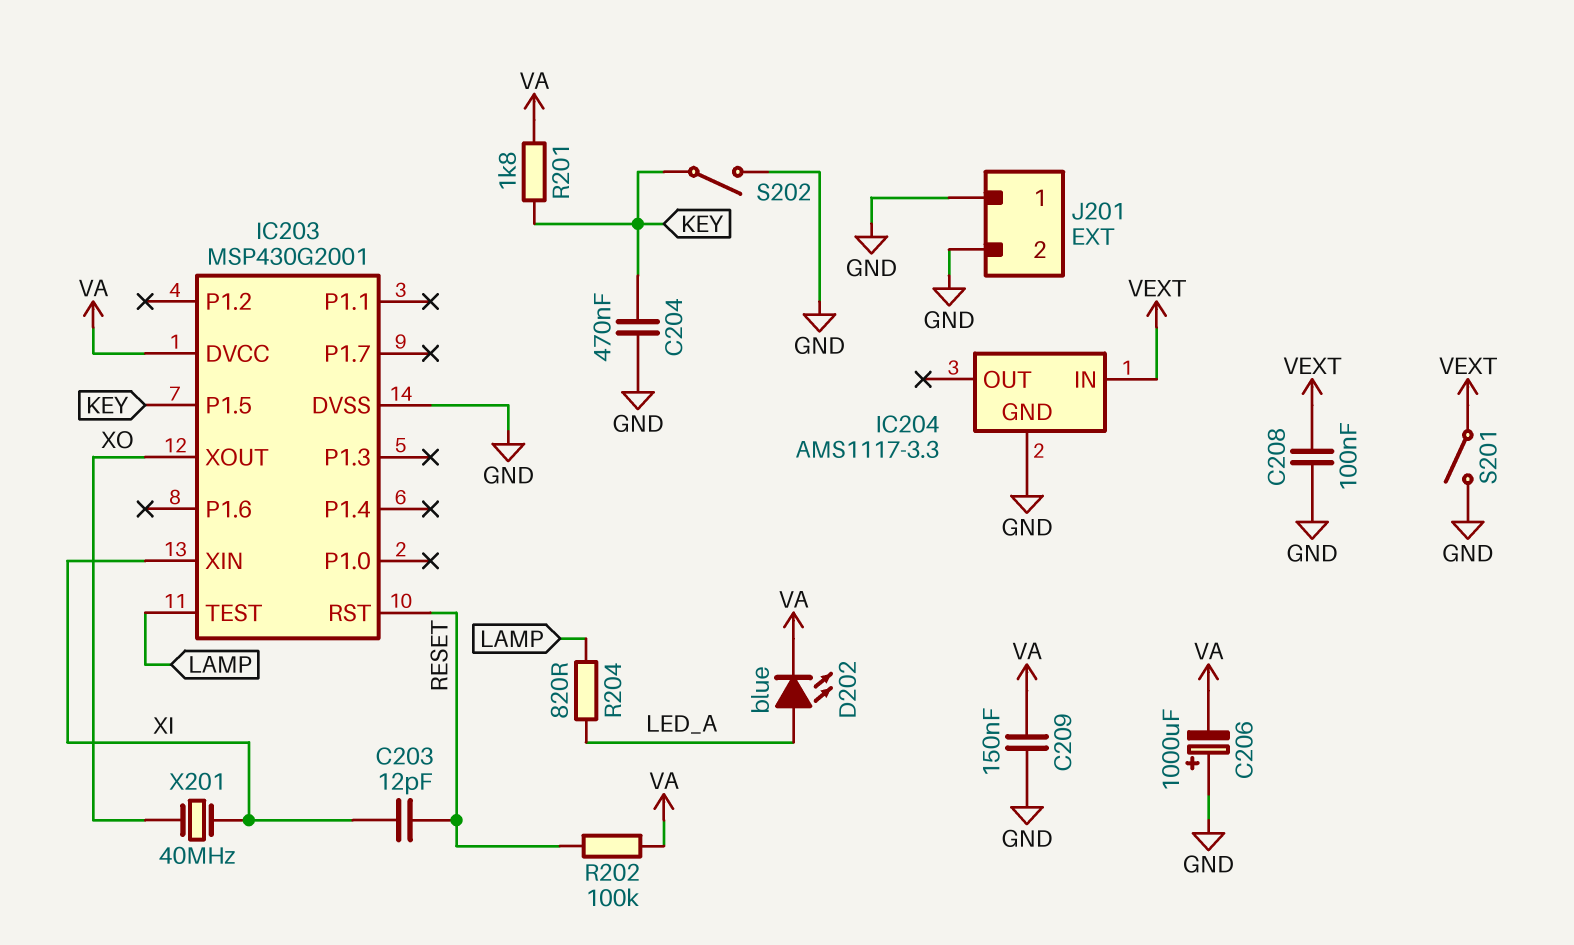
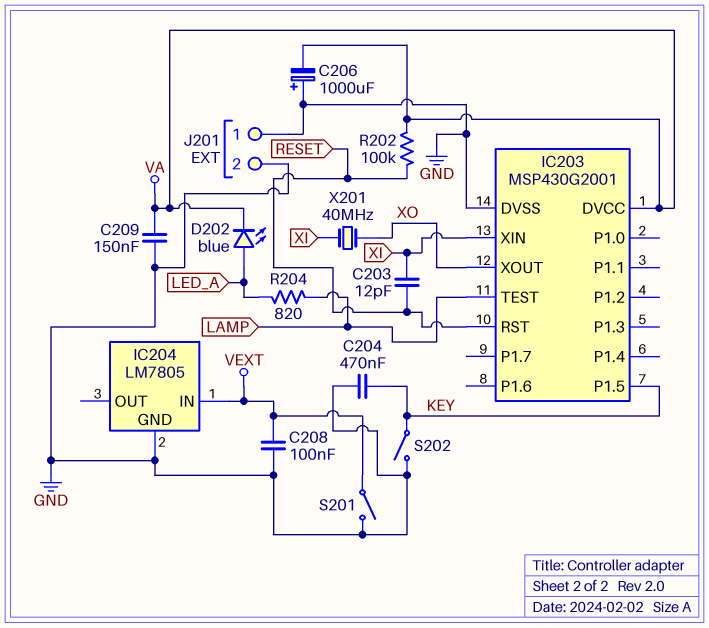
IC204: AMS1117-3.3 -> LM7805
R201: 1.8k (KEY, VA) -> none

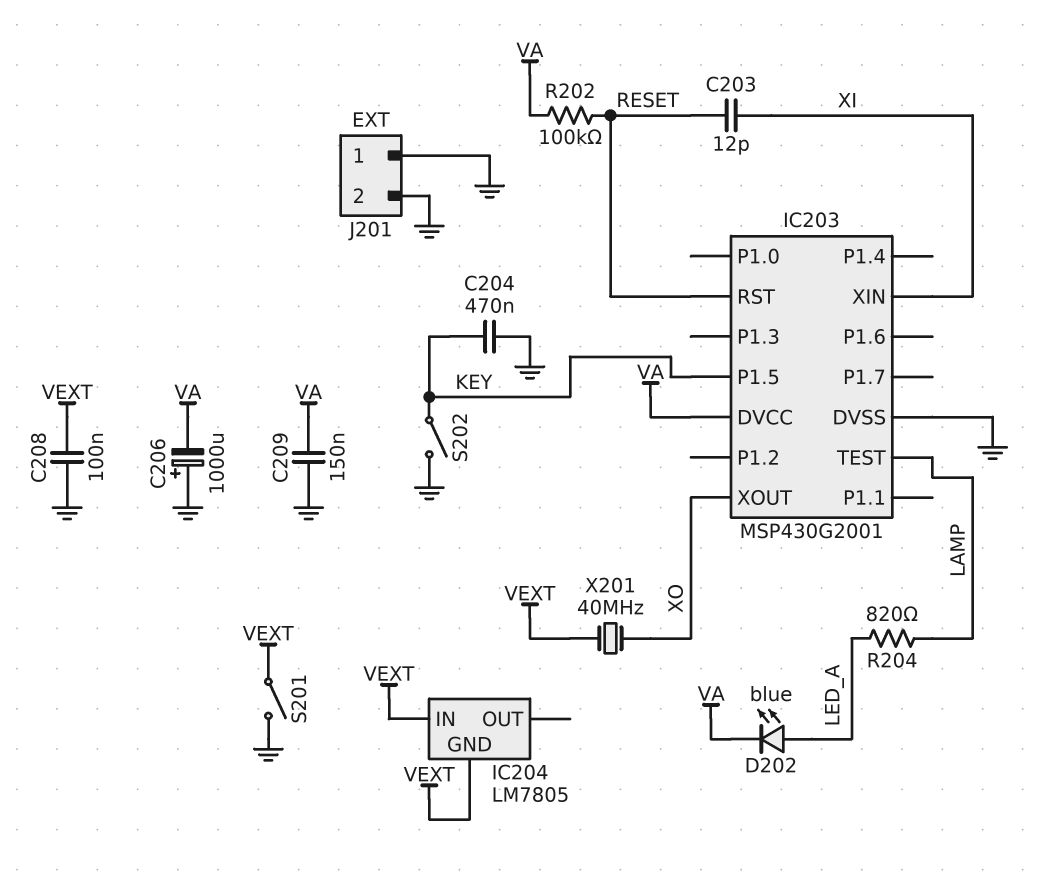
IC204 pin GND: GND -> VEXT
X201: 40MHz (XI, XO) -> 40MHz (VEXT, XO)

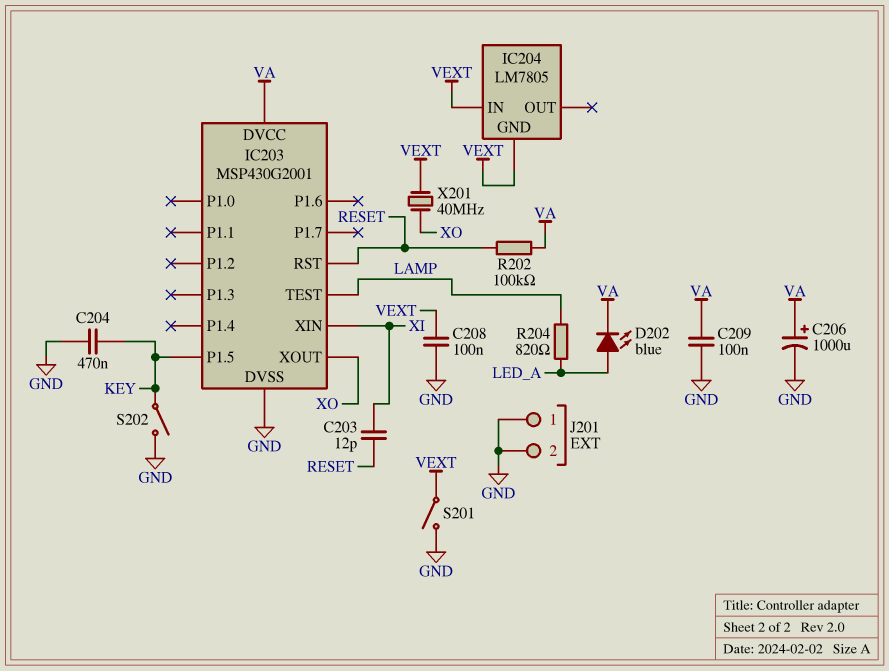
C206: 1000uF (plus GND, minus VA) -> 1000uF (plus VA, minus GND)
C209: 150nF (GND, VA) -> 100nF (GND, VA)

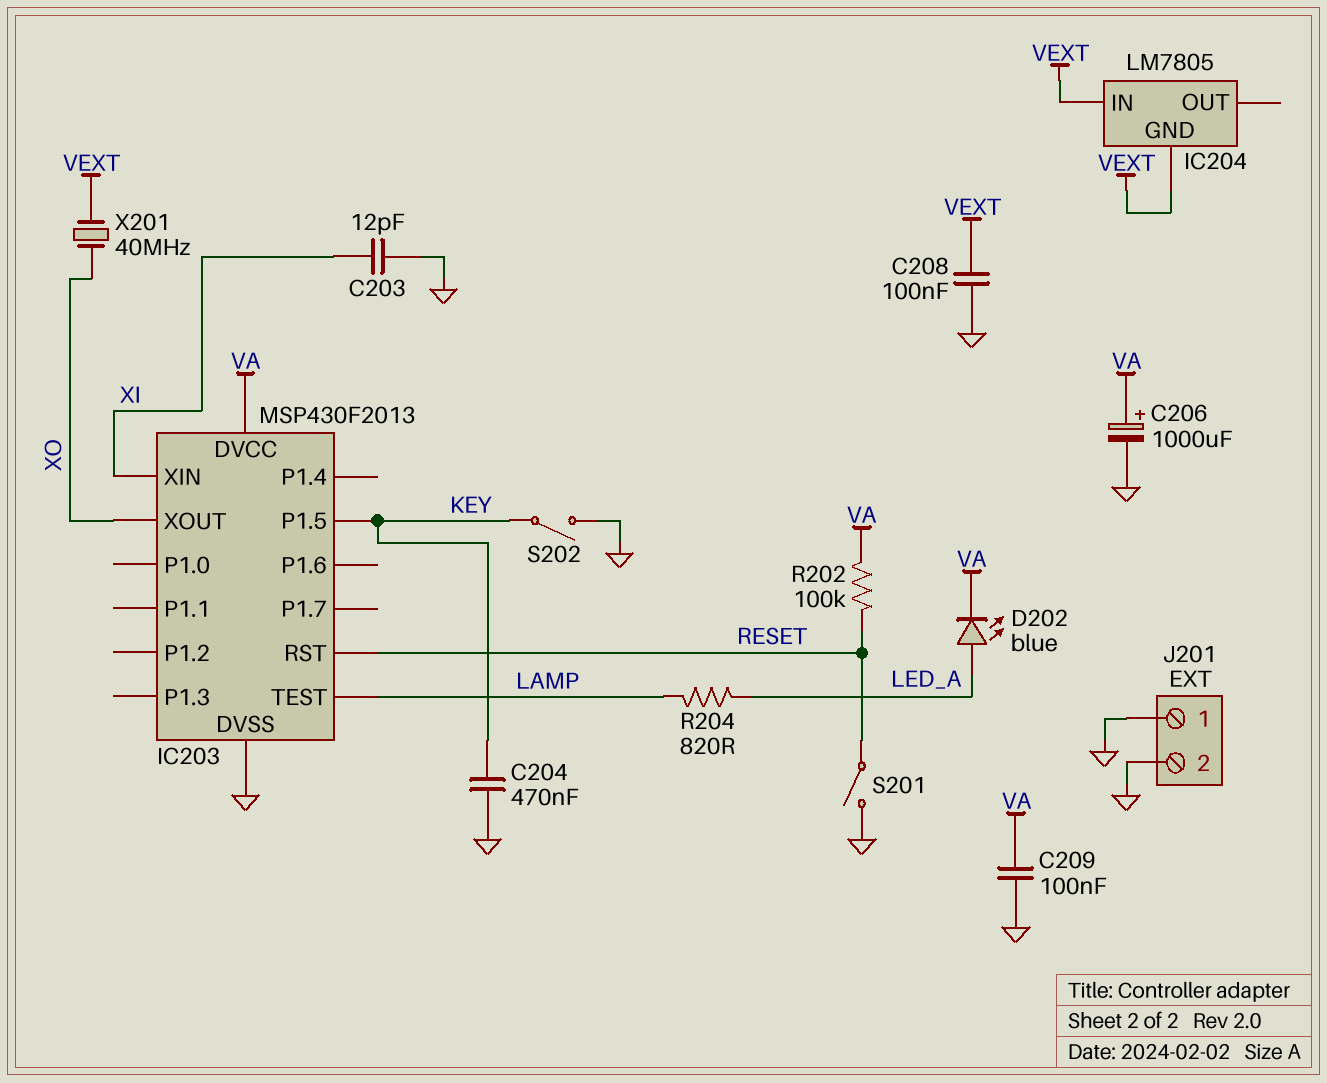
C203: 12pF (RESET, XI) -> 12pF (GND, XI)
IC203: MSP430G2001 -> MSP430F2013
S201: switch (GND, VEXT) -> switch (GND, RESET)

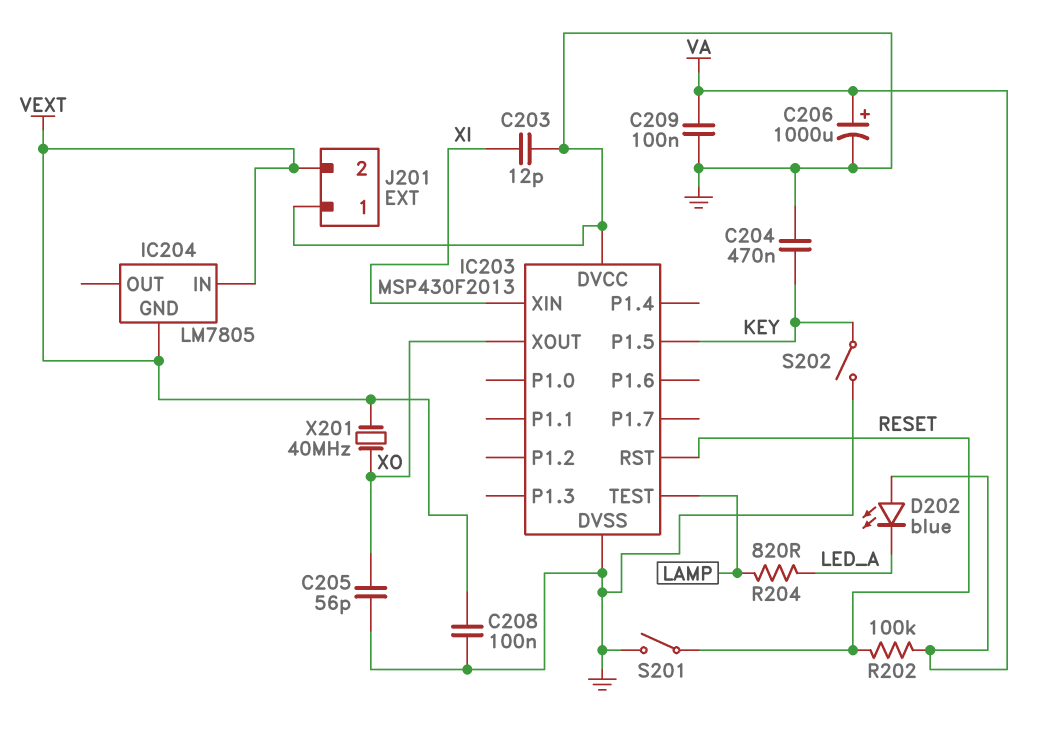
C205: none -> 56pF (GND, XO)
D202: LED blue (A LED_A, K VA) -> LED blue (A VA, K LED_A)
IC203 pin DVCC: VA -> GND
J201 pin 2: GND -> VEXT

